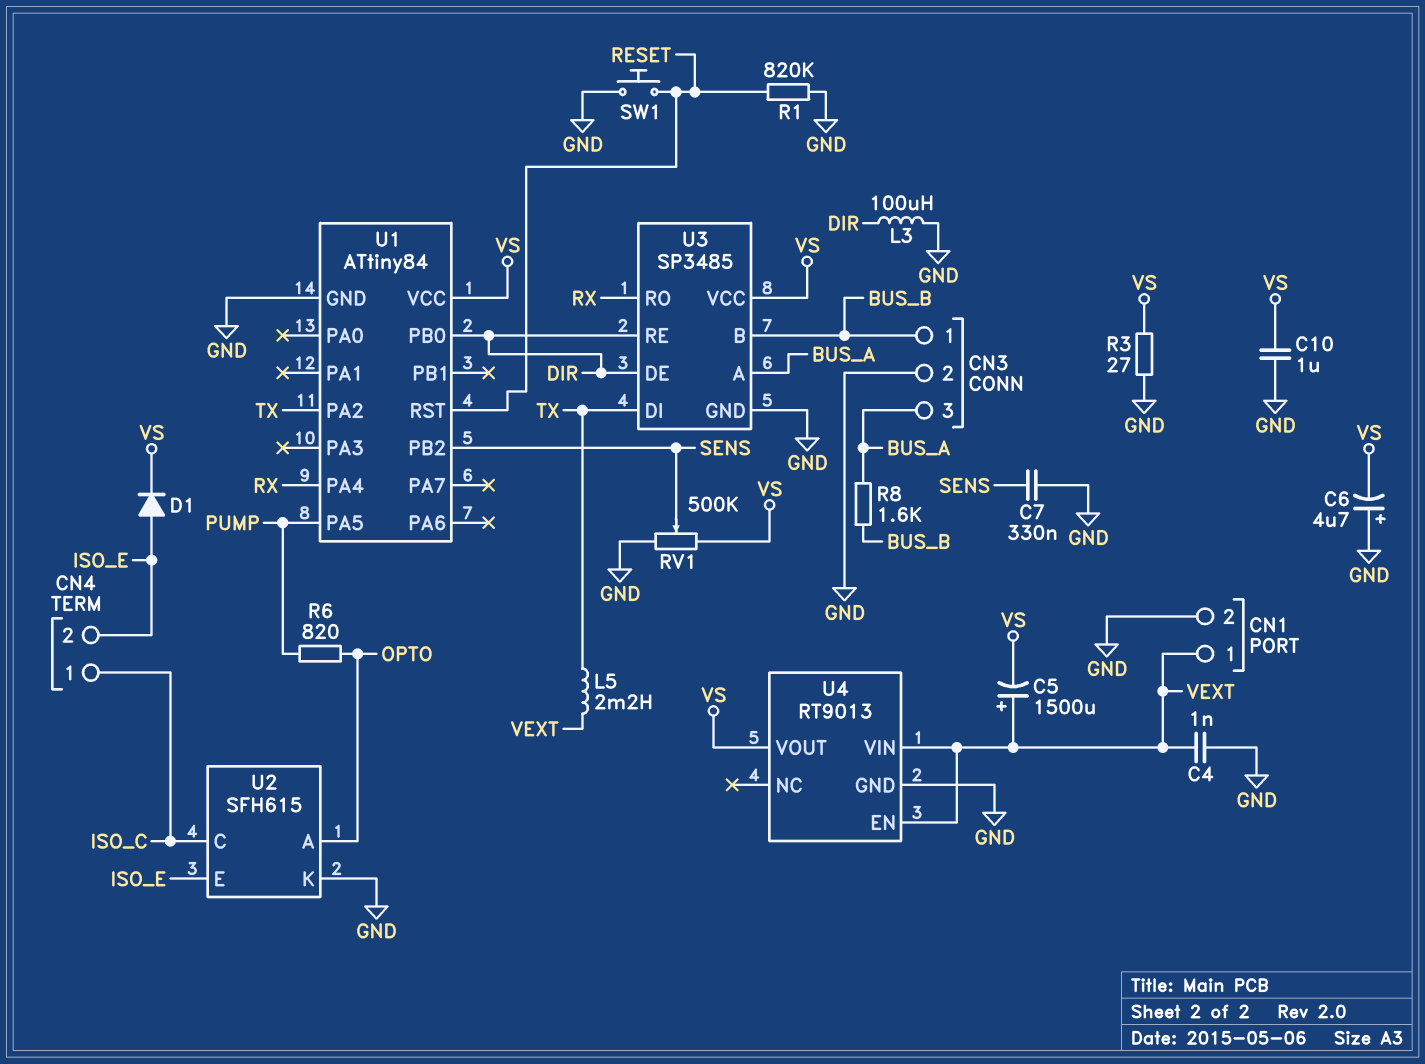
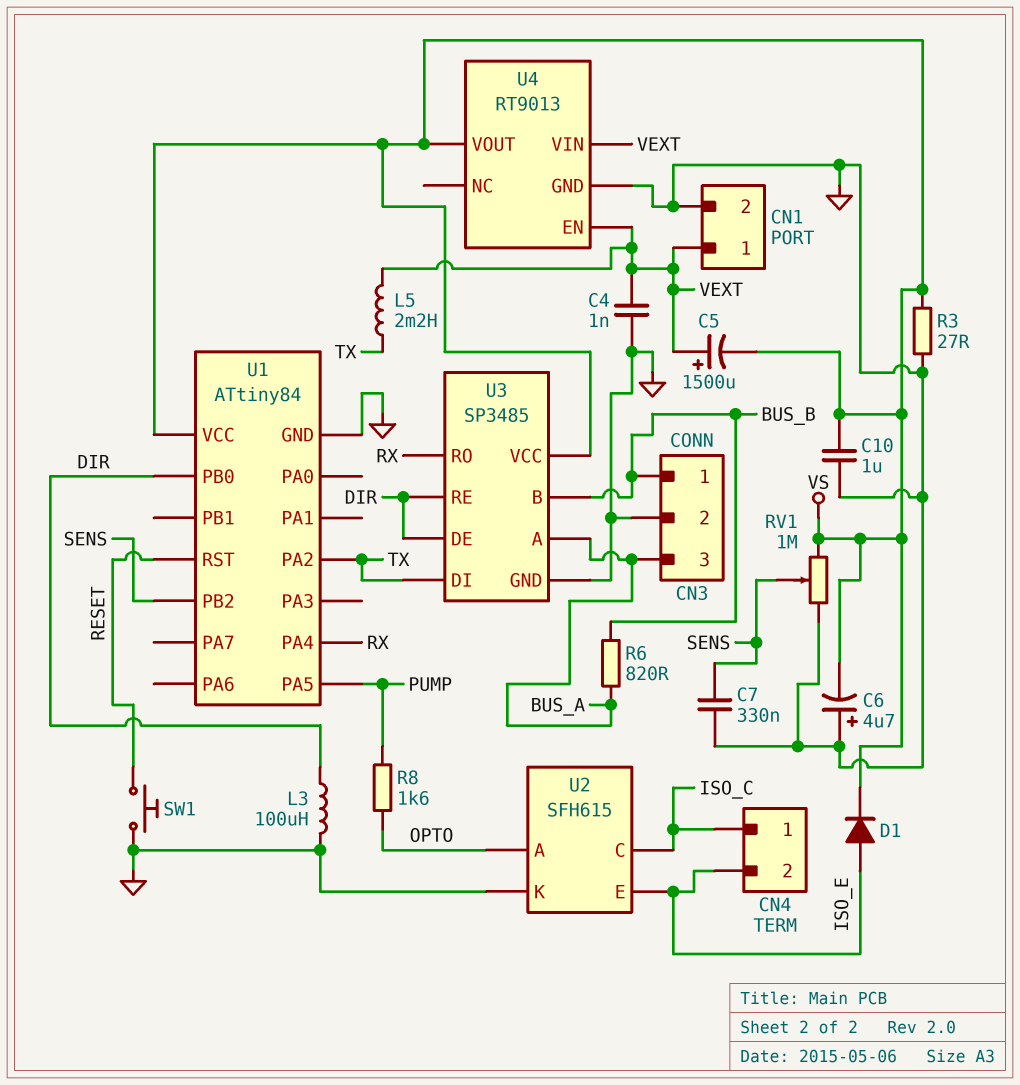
R1: 820k (GND, RESET) -> none
R6: 820 (OPTO, PUMP) -> 820 (BUS_A, BUS_B)
R8: 1.6k (BUS_A, BUS_B) -> 1.6k (OPTO, PUMP)
RV1: 500k (GND, VS, wiper SENS) -> 1M (GND, VS, wiper SENS)

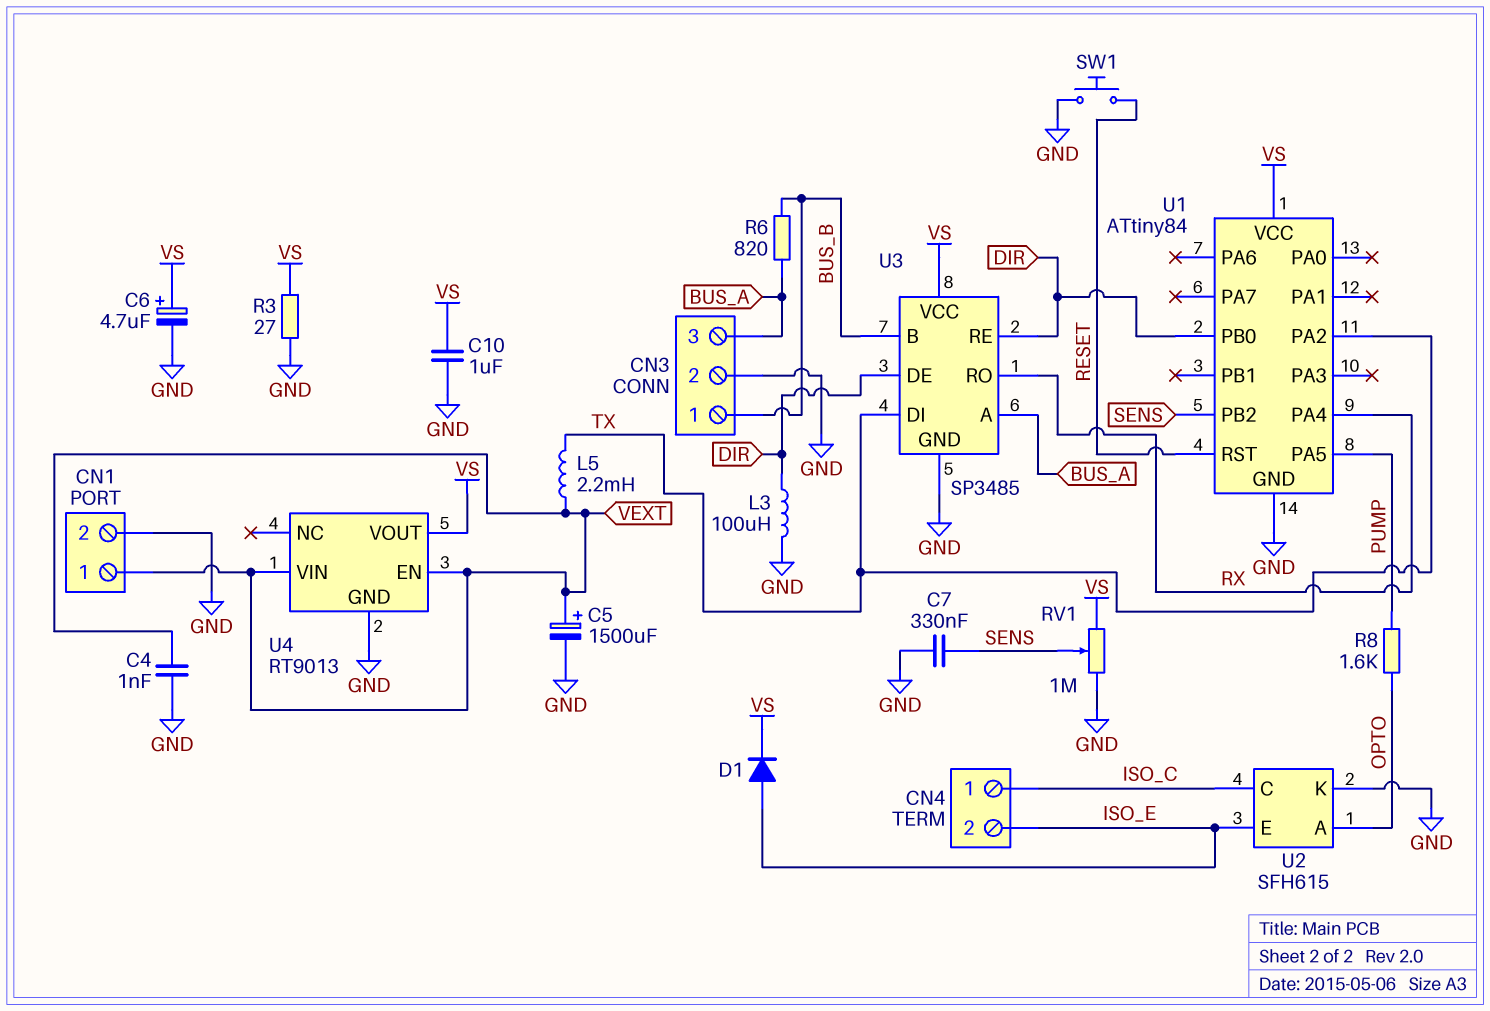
C5: 1500uF (plus VEXT, minus VS) -> 1500uF (plus VEXT, minus GND)
C6: 4.7uF (plus GND, minus VS) -> 4.7uF (plus VS, minus GND)

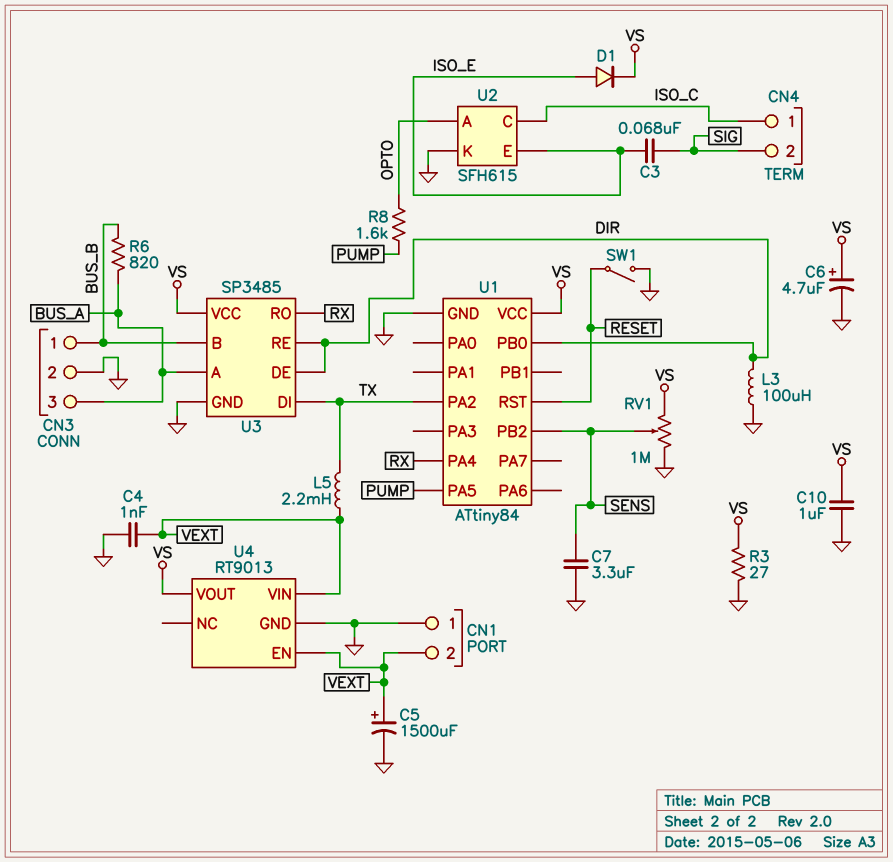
C3: none -> 68nF (ISO_E, SIG)
C7: 330nF (GND, SENS) -> 3.3uF (GND, SENS)
CN1 pin 1: VEXT -> GND
CN1 pin 2: GND -> VEXT
CN4 pin 2: ISO_E -> SIG
SW1: button (GND, RESET) -> switch (GND, RESET)

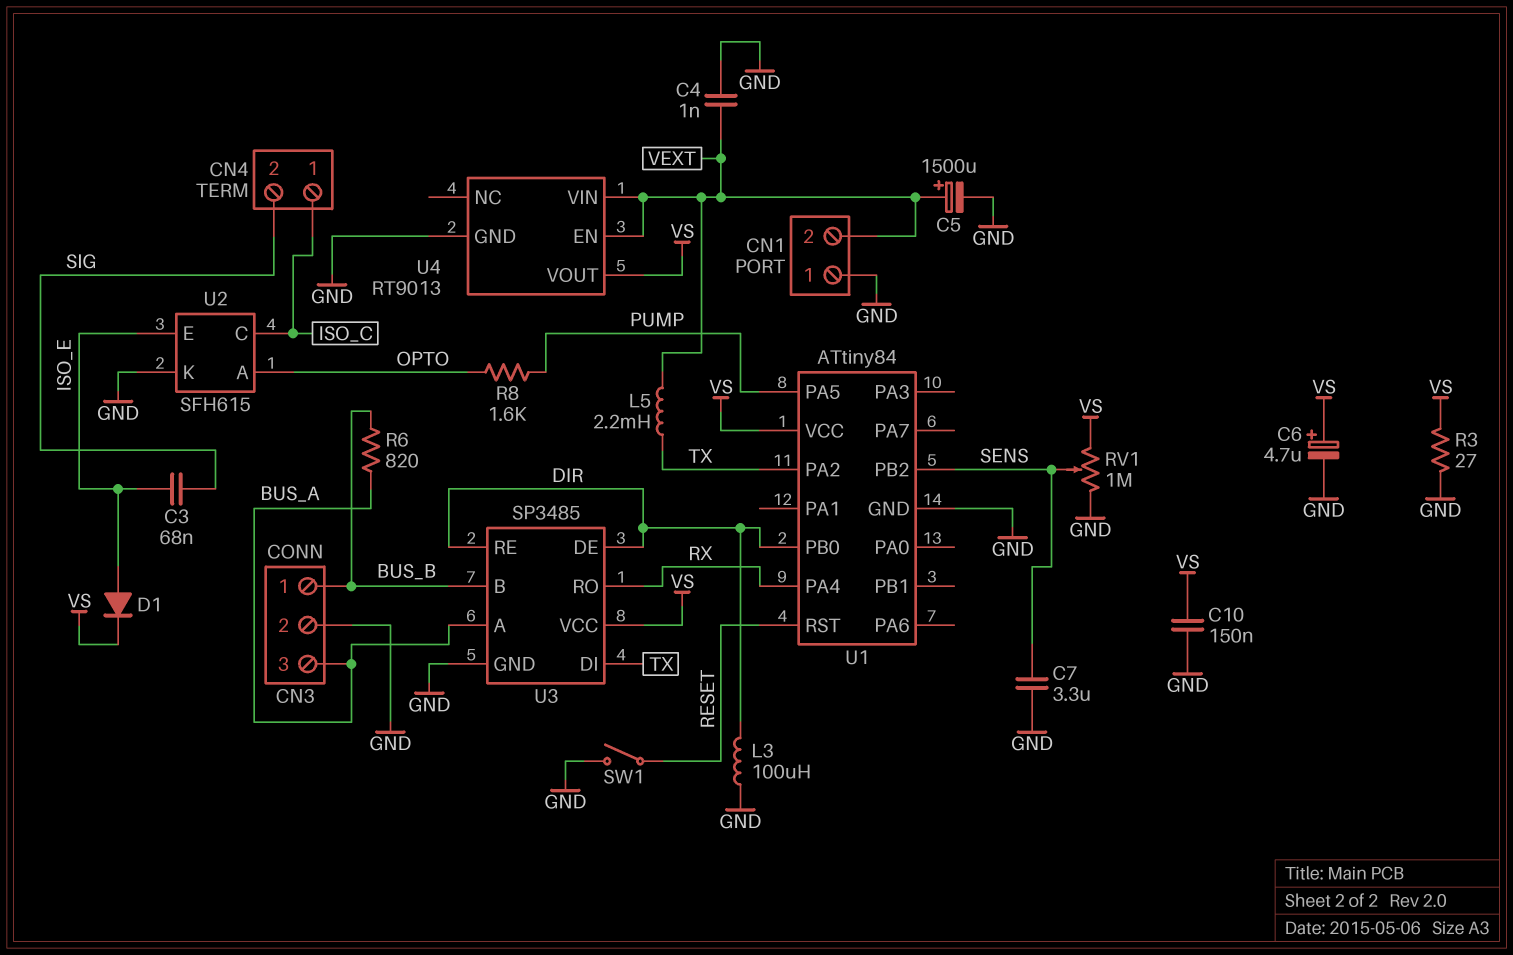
C10: 1uF (GND, VS) -> 150nF (GND, VS)

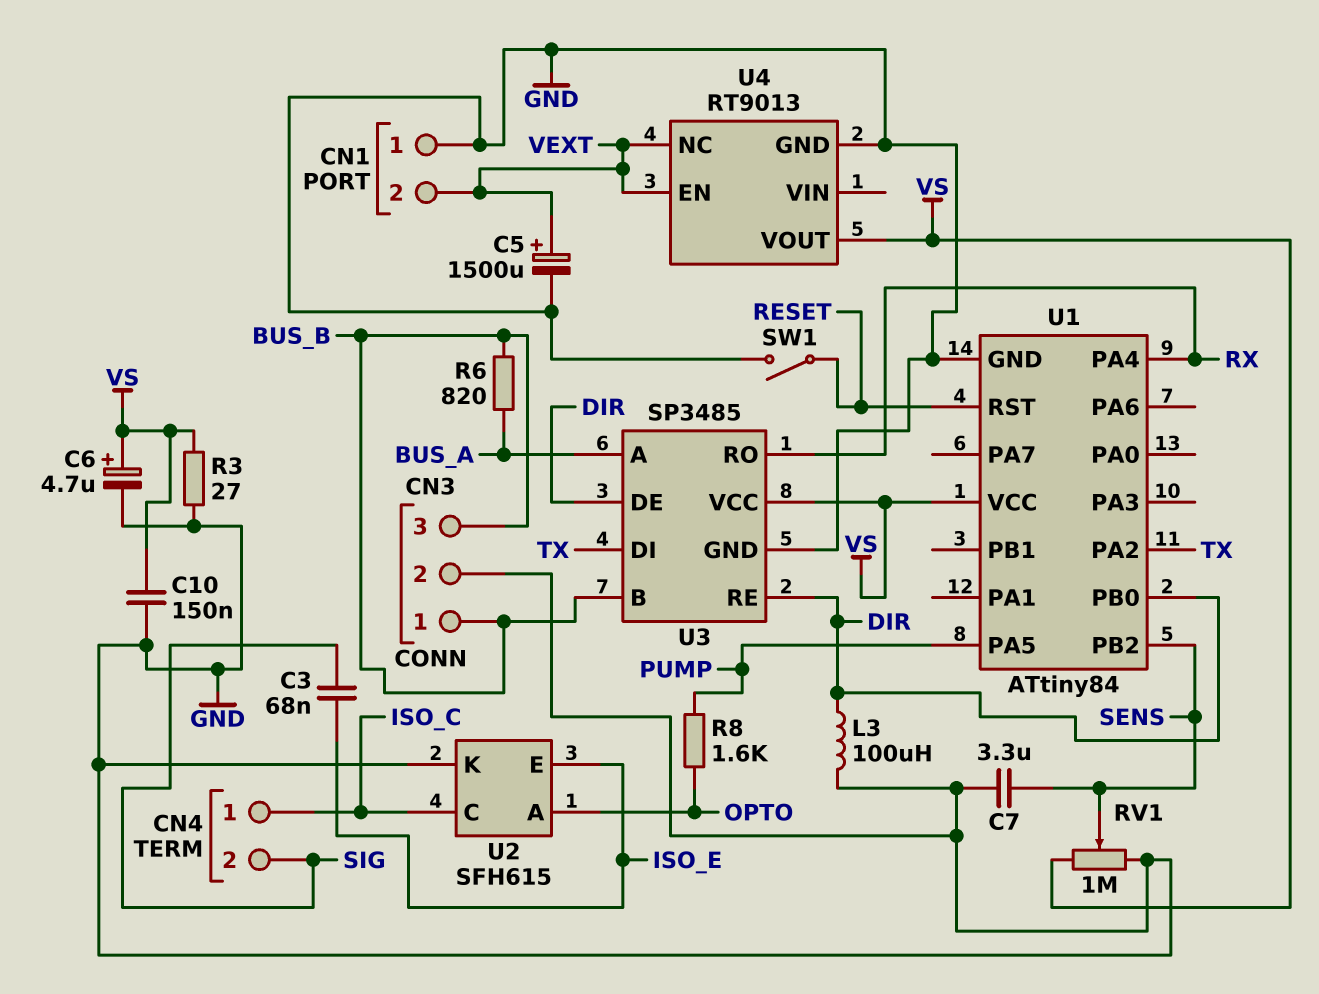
C4: 1nF (GND, VEXT) -> none
CN3 pin 3: BUS_A -> BUS_B
D1: diode (A ISO_E, K VS) -> none
L5: 2.2mH (TX, VEXT) -> none
U4 pin NC: none -> VEXT
U4 pin VIN: VEXT -> none

